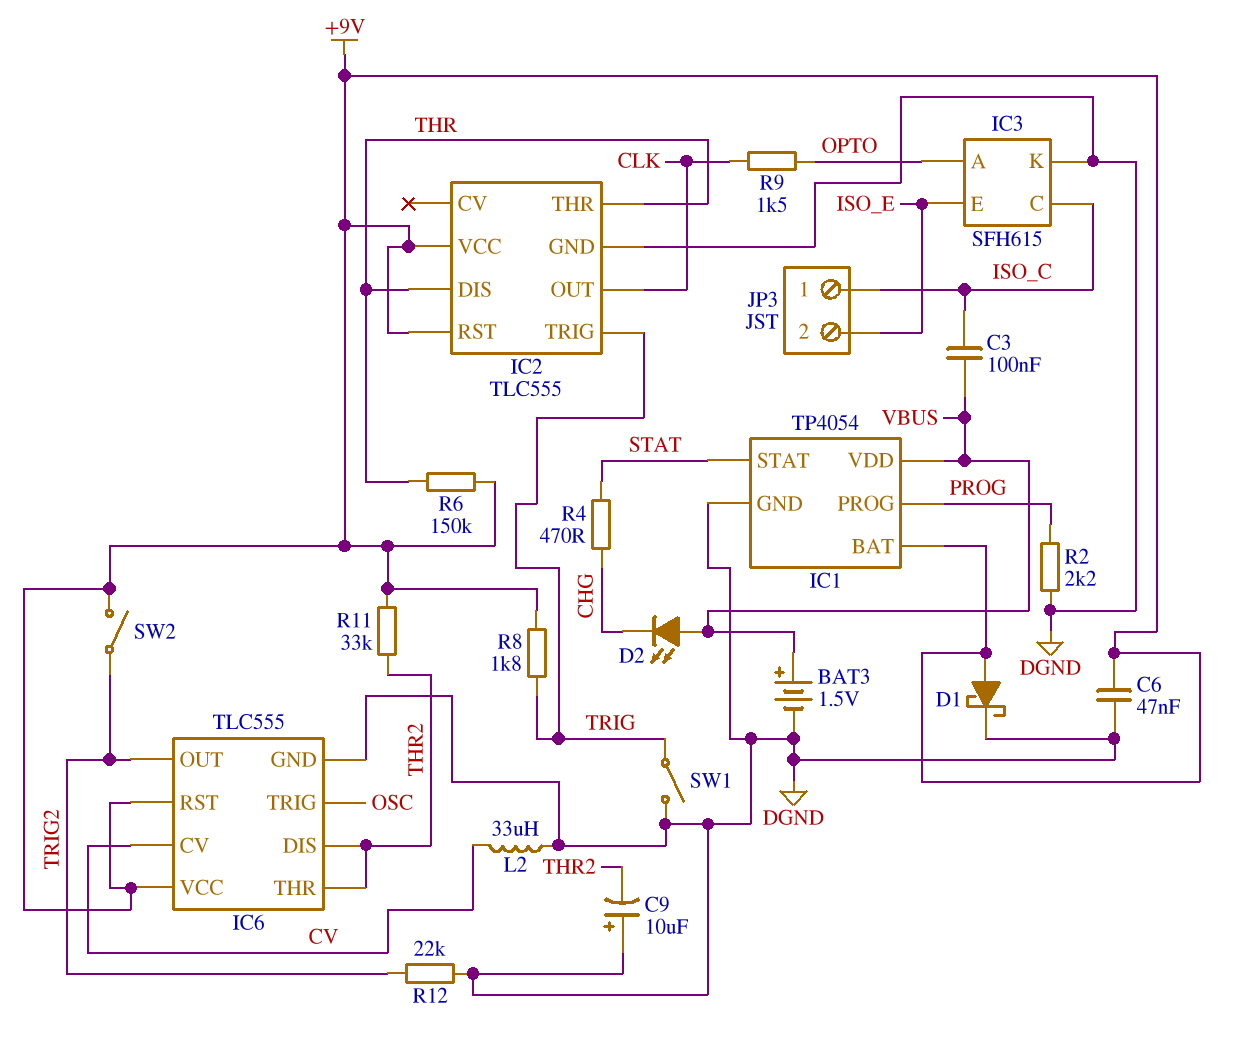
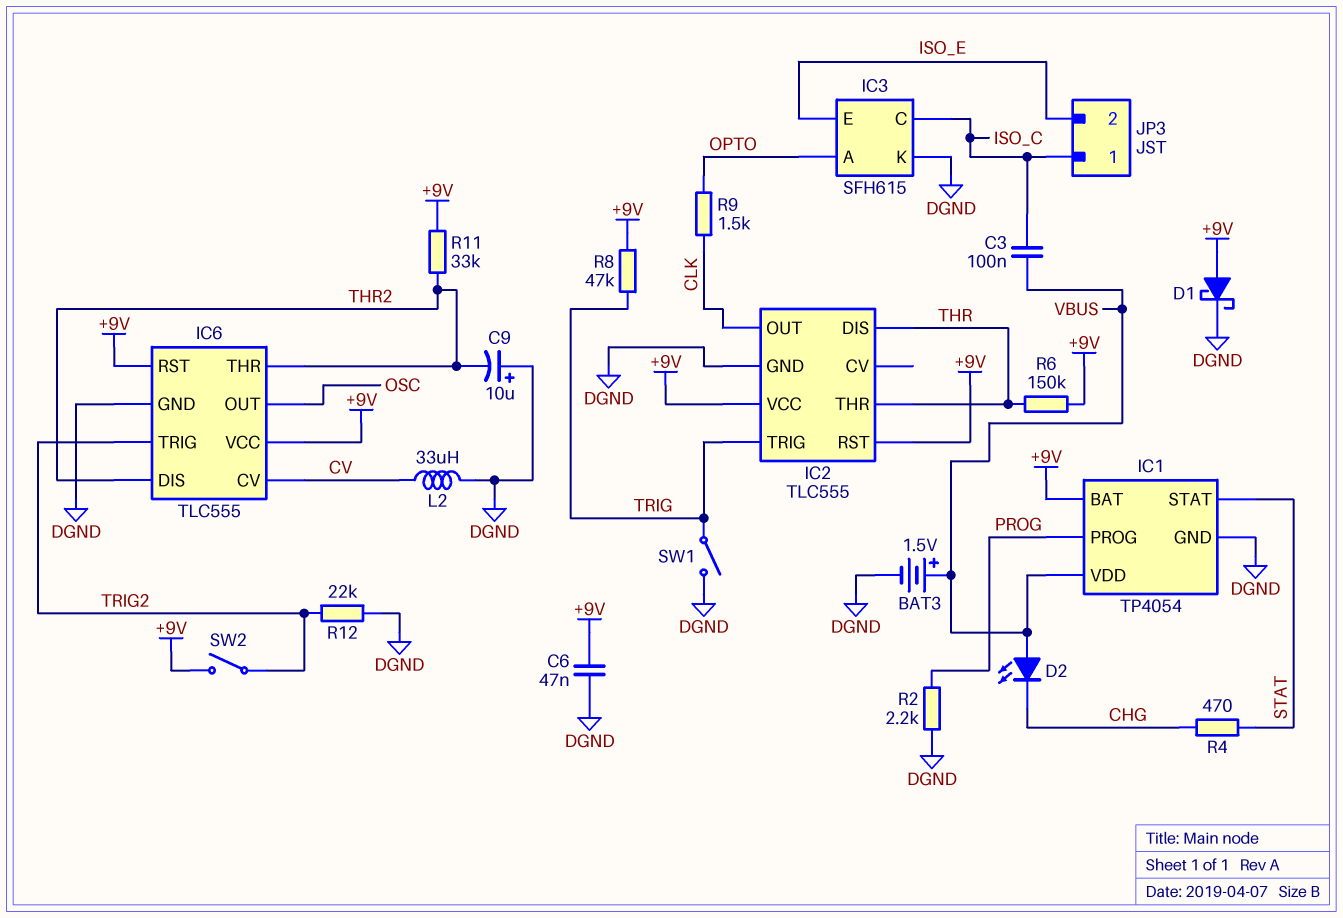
IC6 pin OUT: TRIG2 -> OSC
IC6 pin TRIG: OSC -> TRIG2
R8: 1.8k (+9V, TRIG) -> 47k (+9V, TRIG)

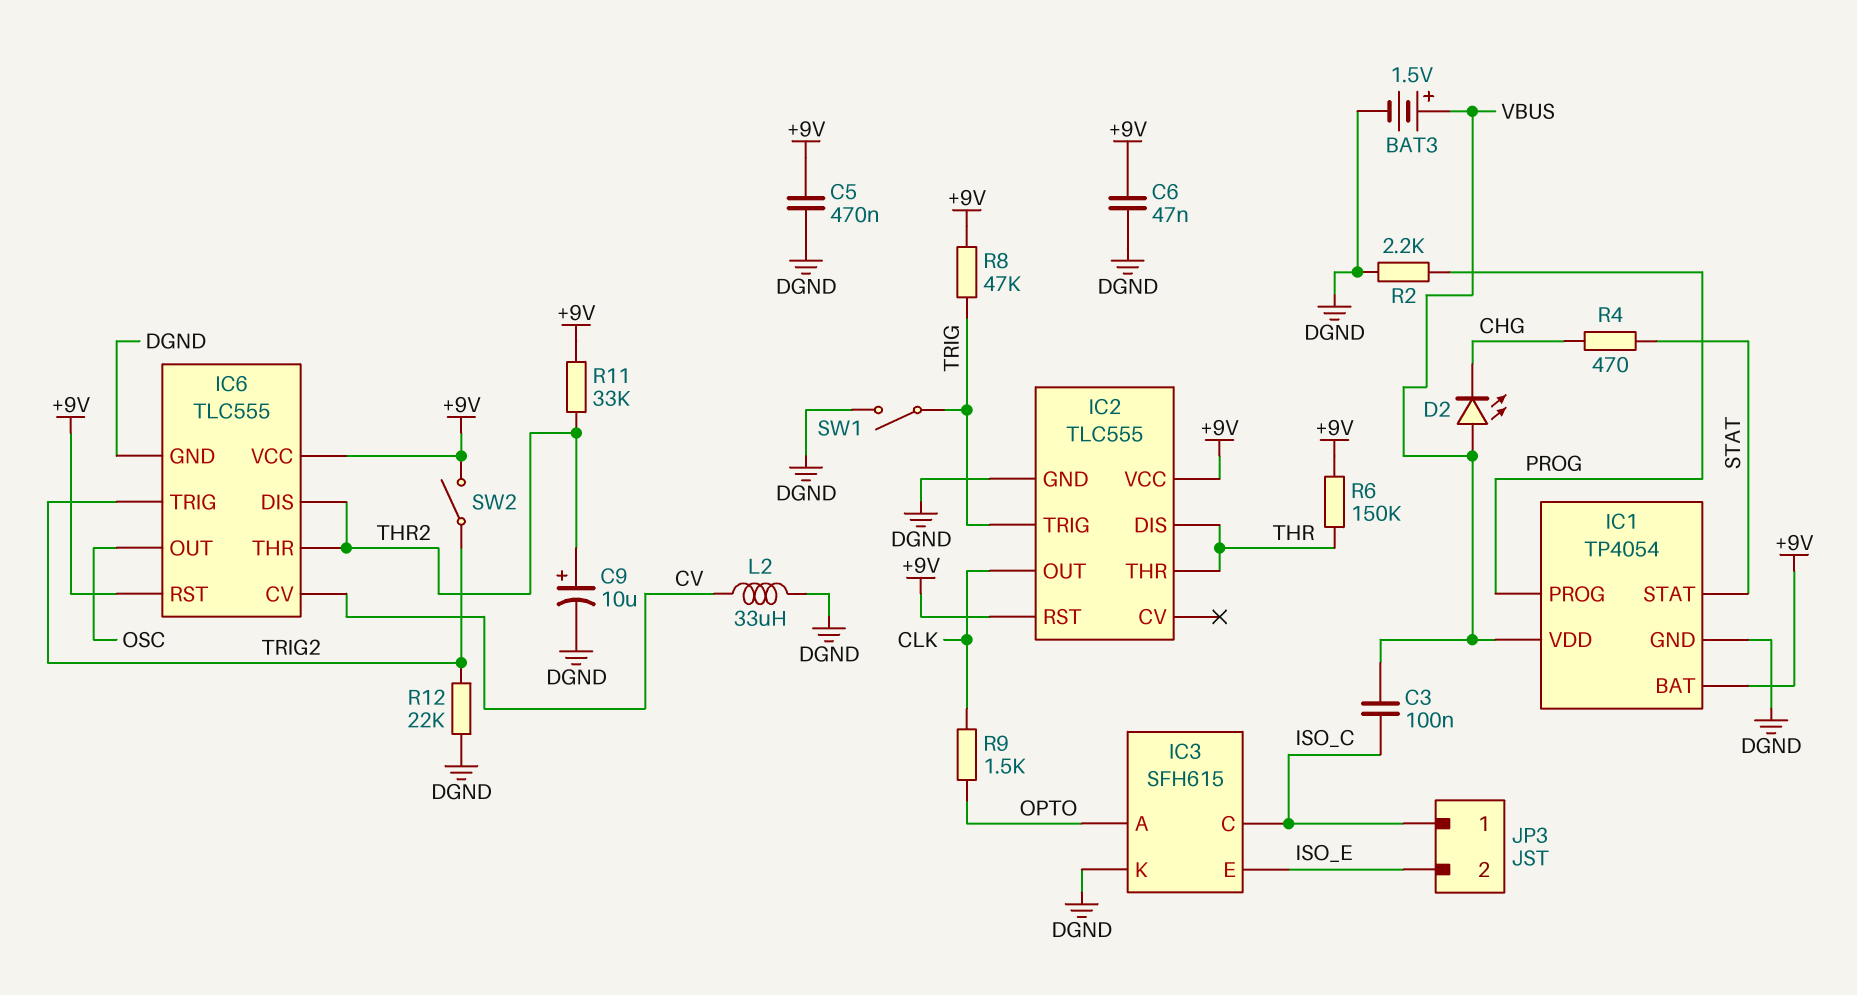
C5: none -> 470nF (+9V, DGND)
C9: 10uF (plus DGND, minus THR2) -> 10uF (plus THR2, minus DGND)
D1: schottky (A +9V, K DGND) -> none

